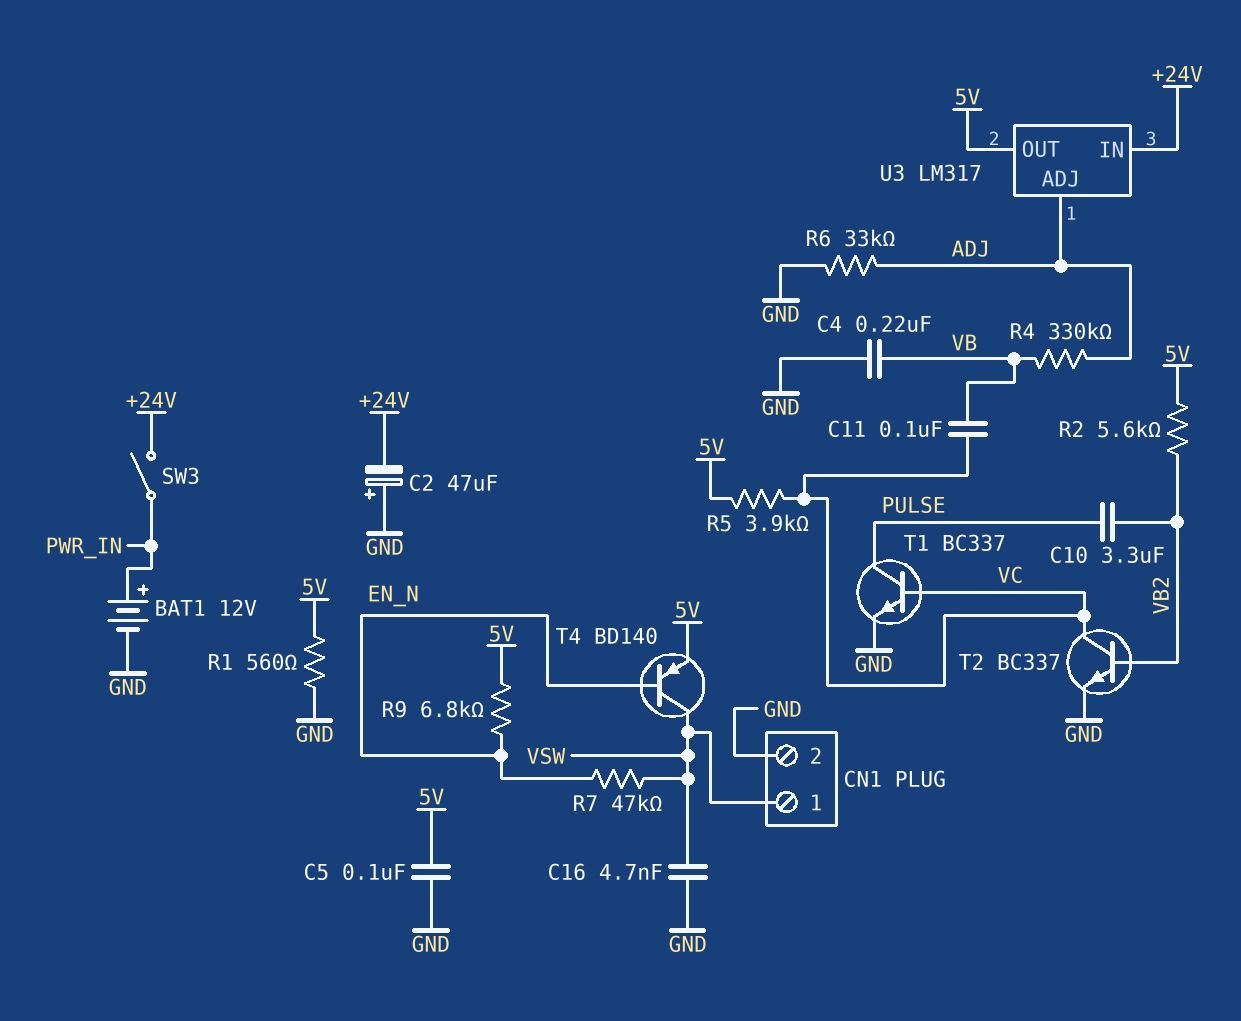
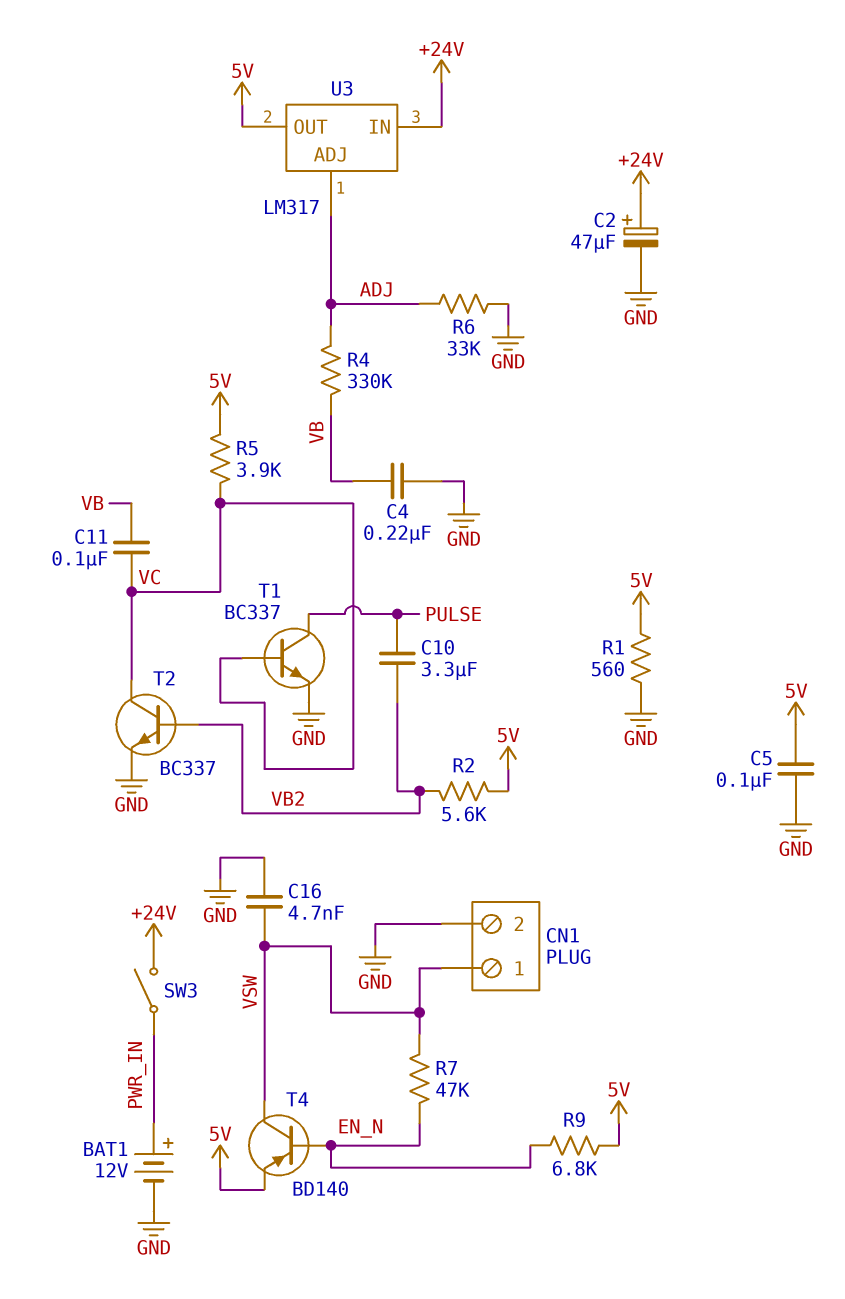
C2: 47uF (plus GND, minus +24V) -> 47uF (plus +24V, minus GND)

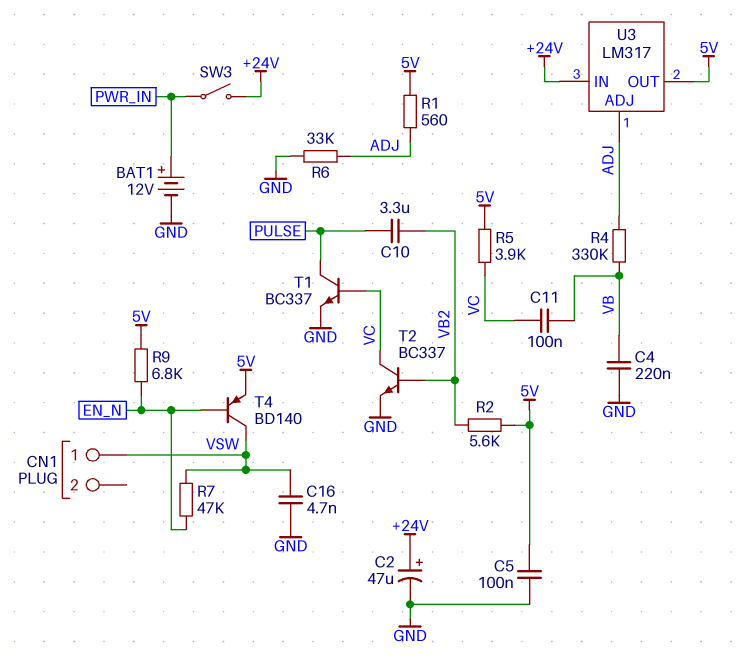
CN1 pin 2: GND -> none
R1: 560 (5V, GND) -> 560 (5V, ADJ)

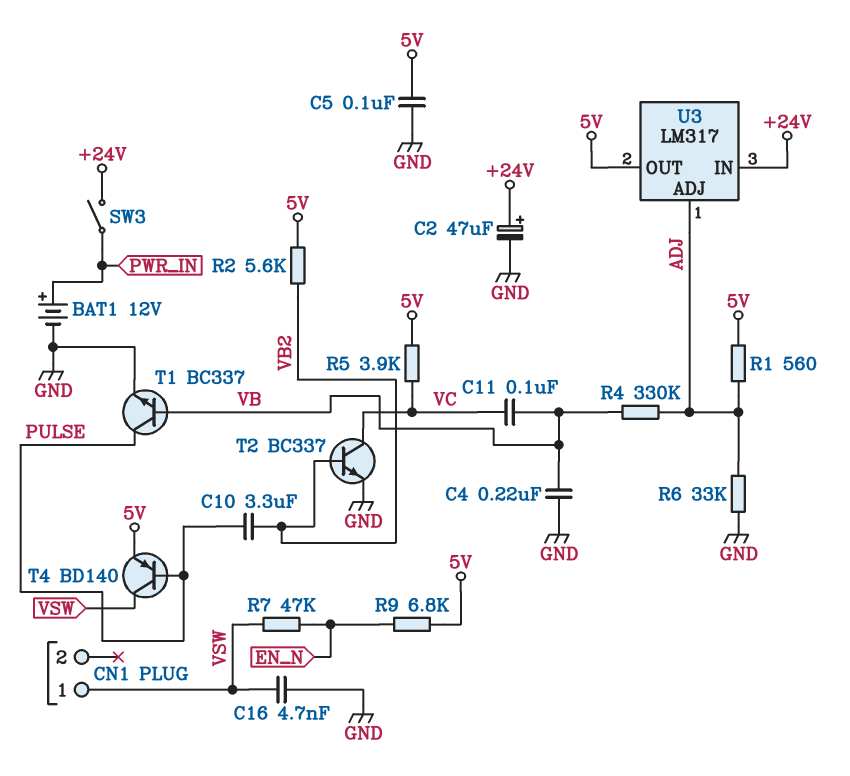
T1: NPN BC337 (B VC, C PULSE, E GND) -> NPN BC337 (B VB, C PULSE, E GND)
T4: PNP BD140 (B EN_N, C VSW, E 5V) -> PNP BD140 (B PULSE, C VSW, E 5V)

